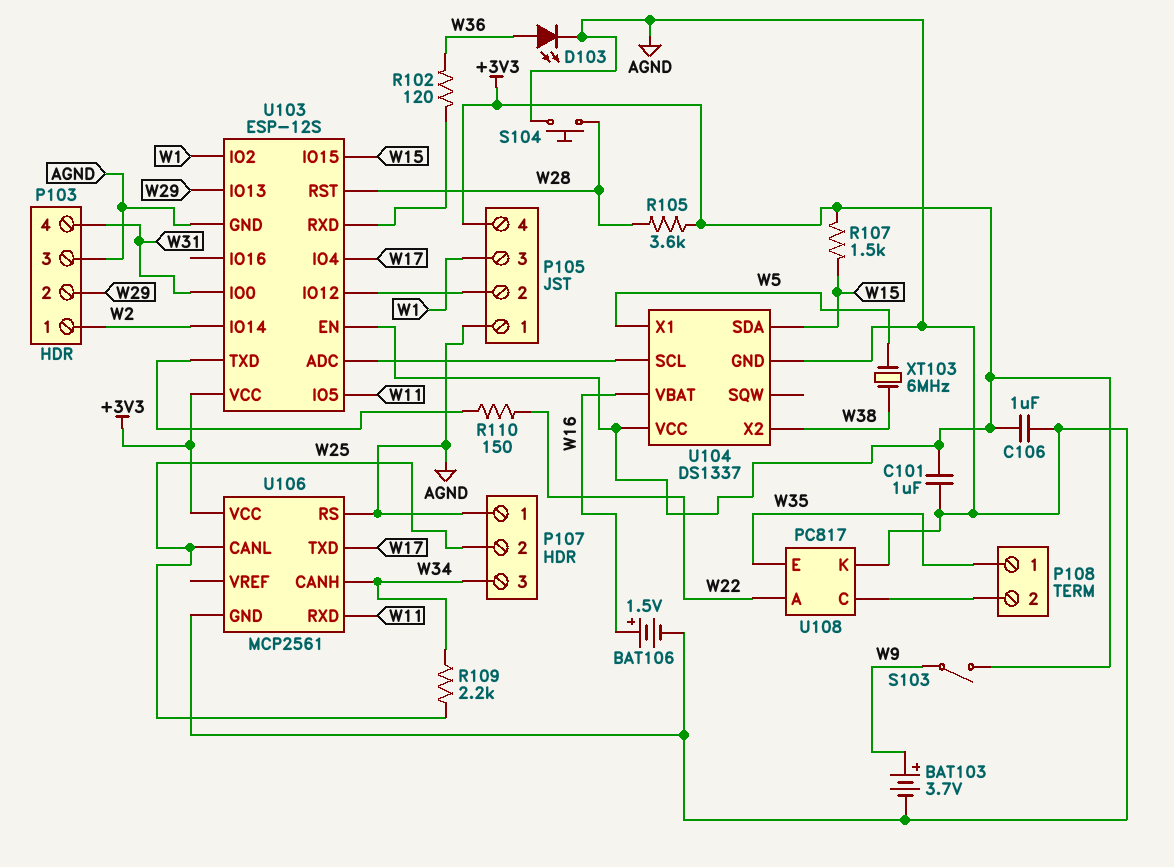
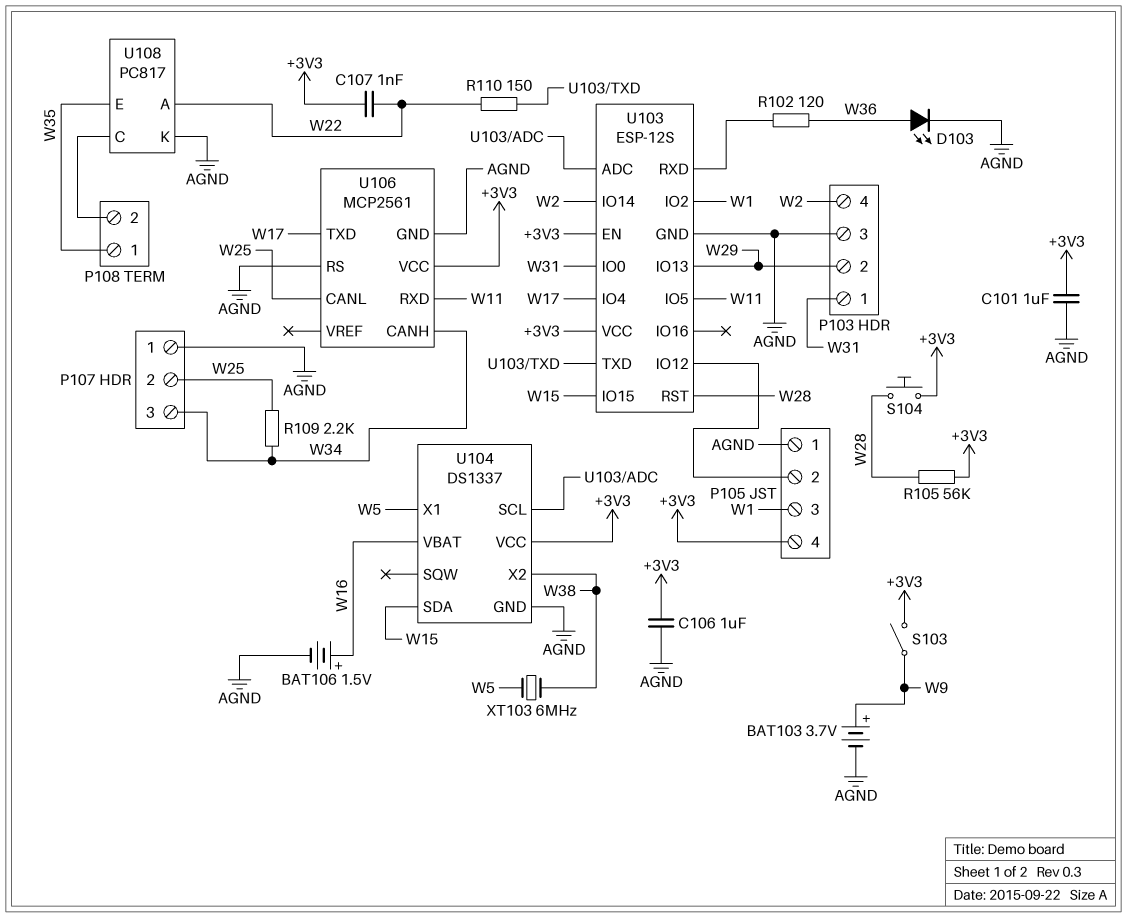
C107: none -> 1nF (+3V3, W22)
P103 pin 1: W2 -> W31
P103 pin 4: W31 -> W2
R105: 3.6k (+3V3, W28) -> 56k (+3V3, W28)
R107: 1.5k (+3V3, W15) -> none
S104: button (AGND, W28) -> button (+3V3, W28)

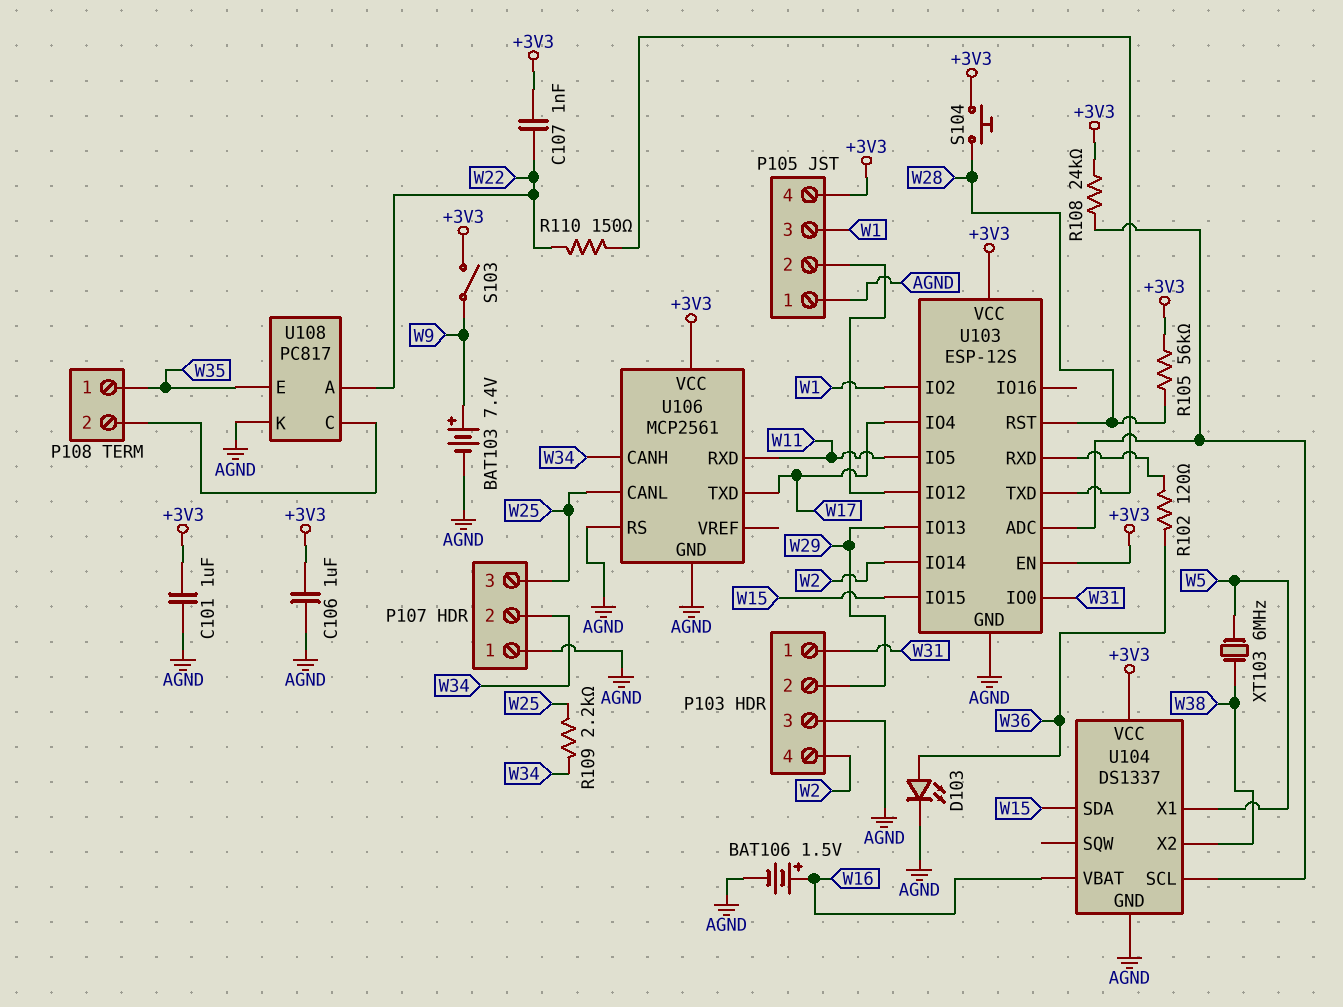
BAT103: 3.7V (plus W9, minus AGND) -> 7.4V (plus W9, minus AGND)
P107 pin 2: W25 -> W34
P107 pin 3: W34 -> W25
R108: none -> 24k (+3V3, U103/ADC)

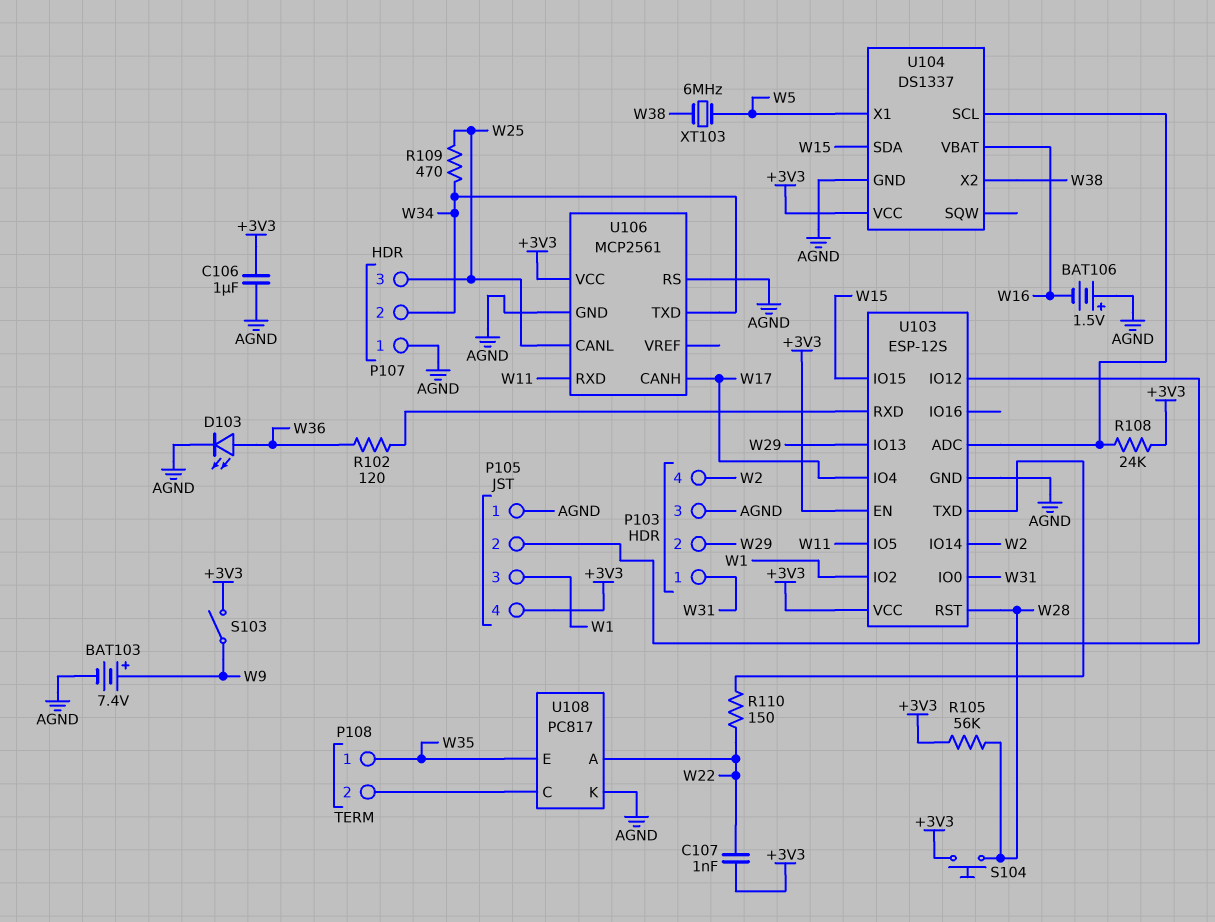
BAT106: 1.5V (plus W16, minus AGND) -> 1.5V (plus AGND, minus W16)
C101: 1uF (+3V3, AGND) -> none
R109: 2.2k (W25, W34) -> 470 (W25, W34)
U106 pin CANH: W34 -> W17
U106 pin TXD: W17 -> W34

